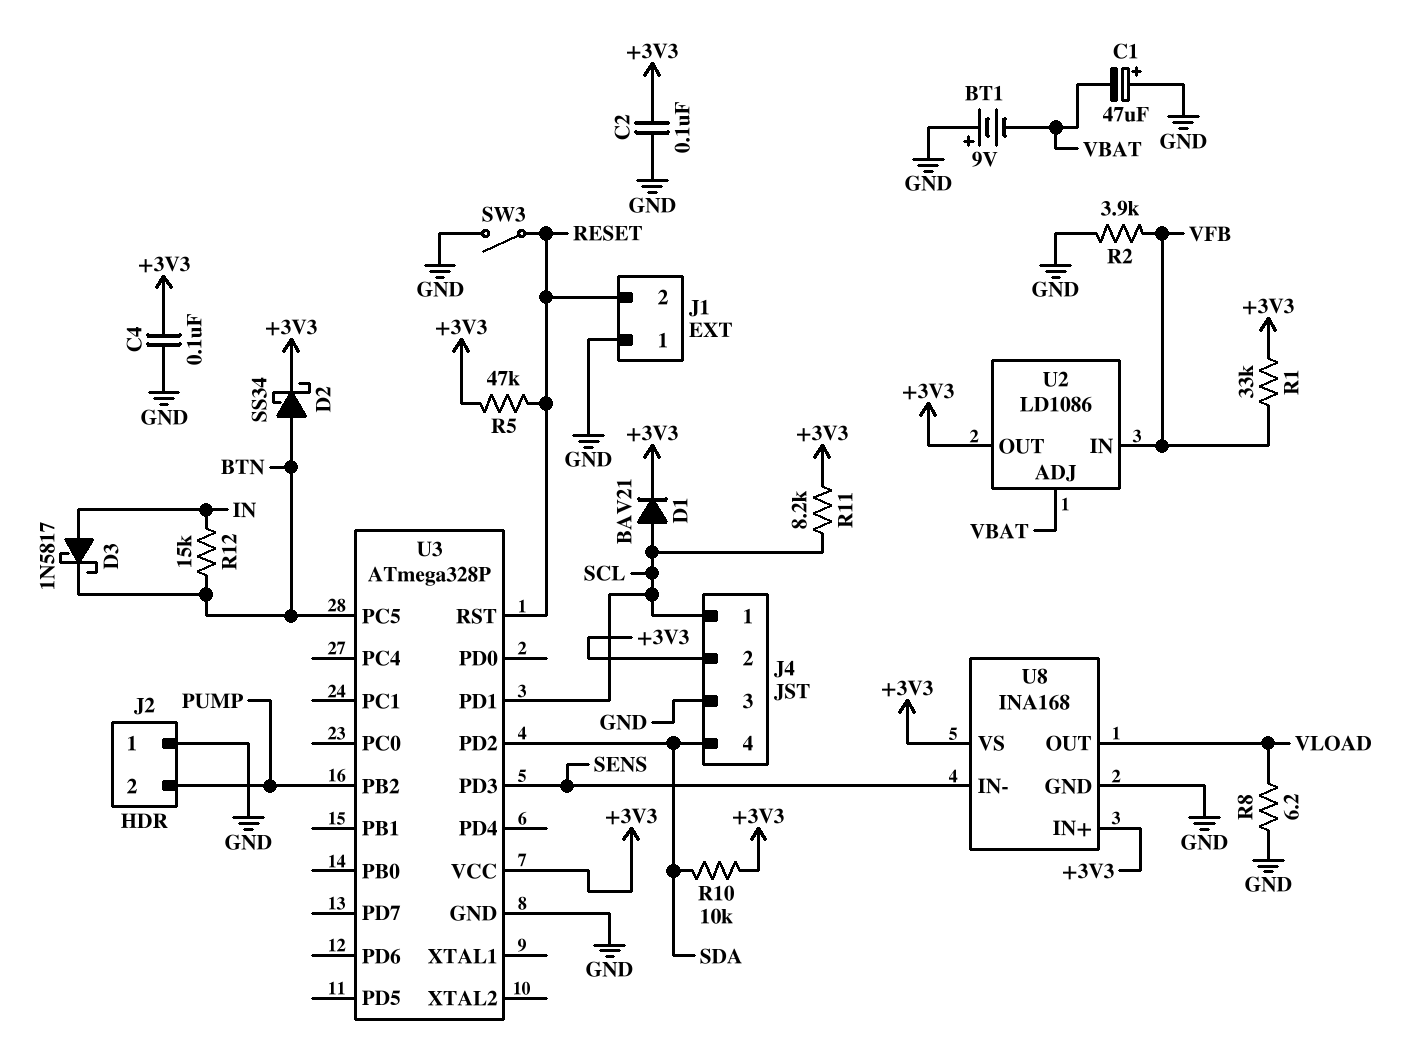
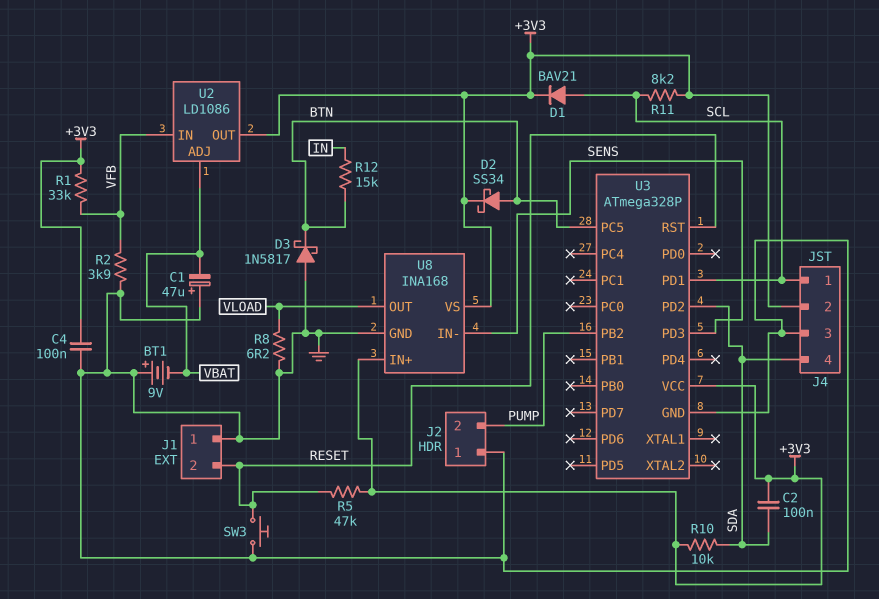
C2: 100nF (+3V3, GND) -> 100nF (+3V3, SDA)
D3: schottky 1N5817 (A IN, K BTN) -> schottky 1N5817 (A GND, K BTN)
SW3: switch (GND, RESET) -> button (GND, RESET)

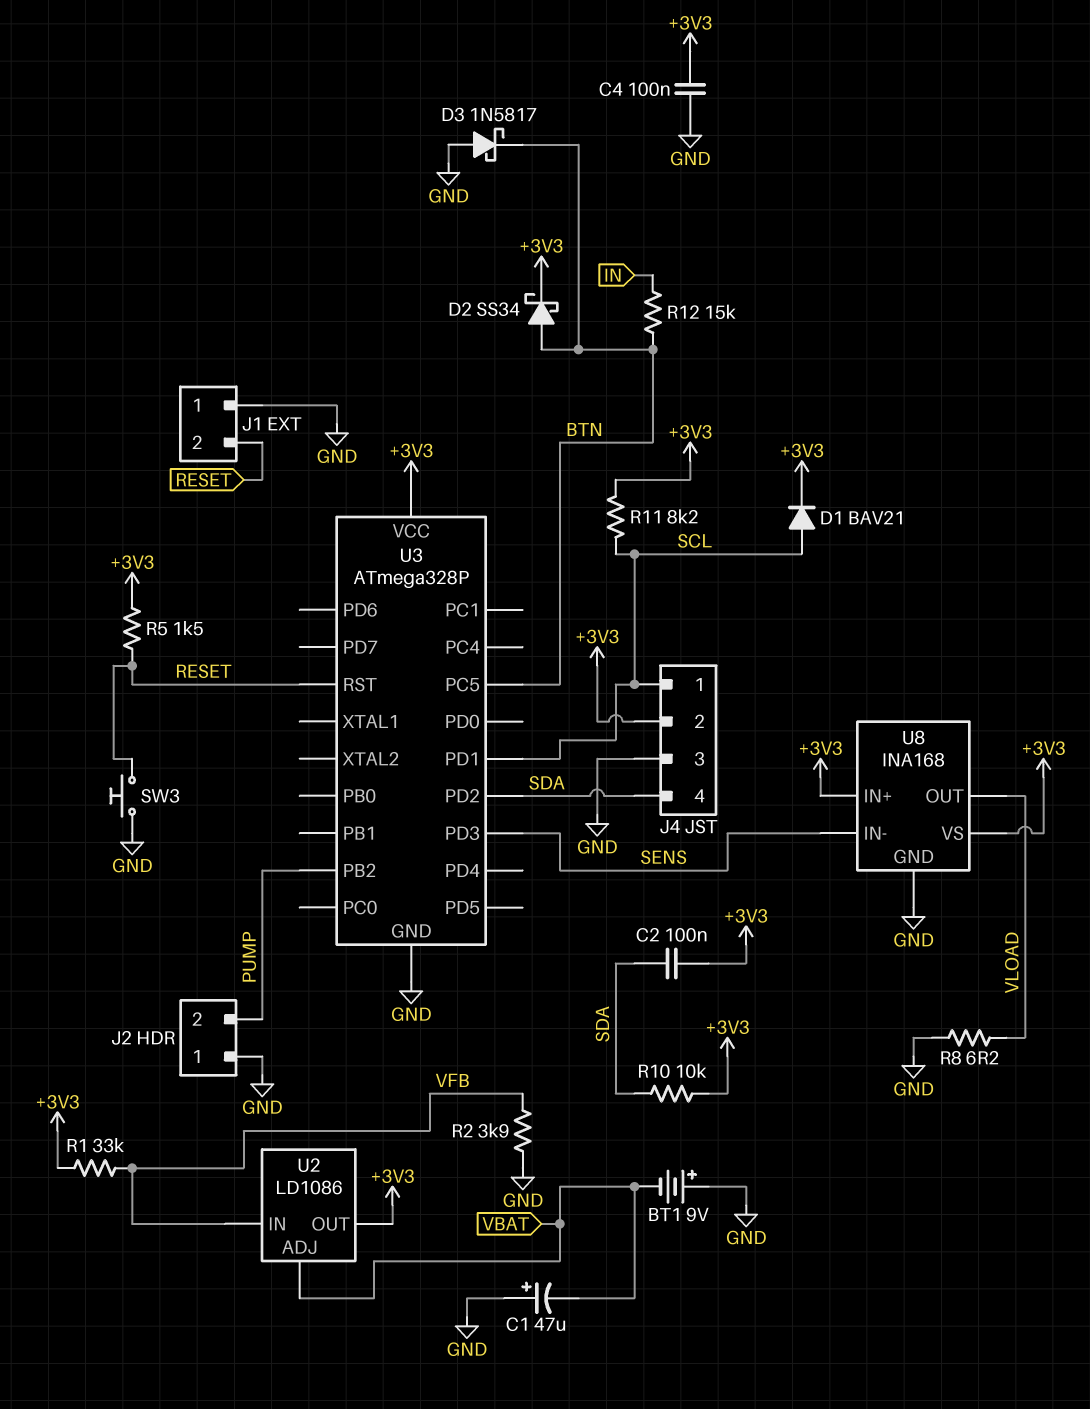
R5: 47k (+3V3, RESET) -> 1.5k (+3V3, RESET)

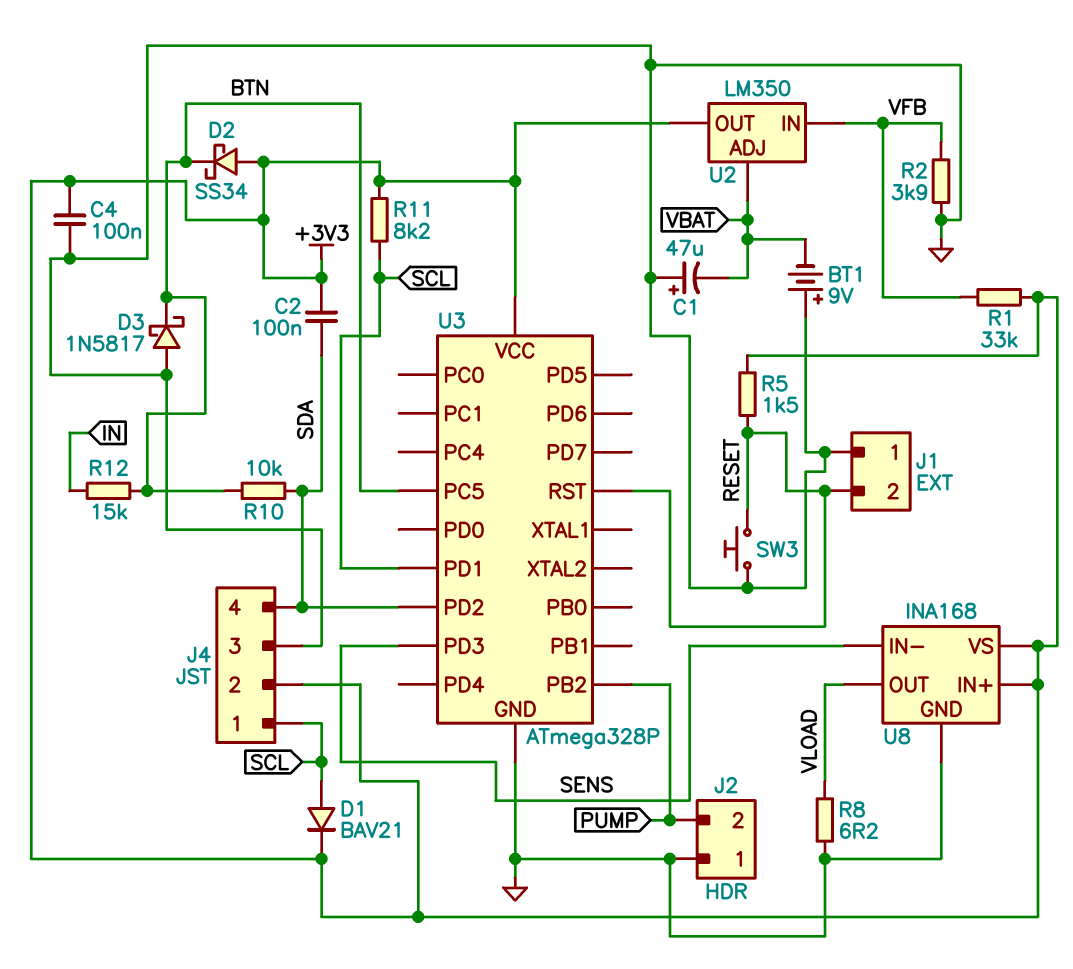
D2: schottky SS34 (A BTN, K +3V3) -> schottky SS34 (A +3V3, K BTN)
R10: 10k (+3V3, SDA) -> 10k (BTN, SDA)
U2: LD1086 -> LM350

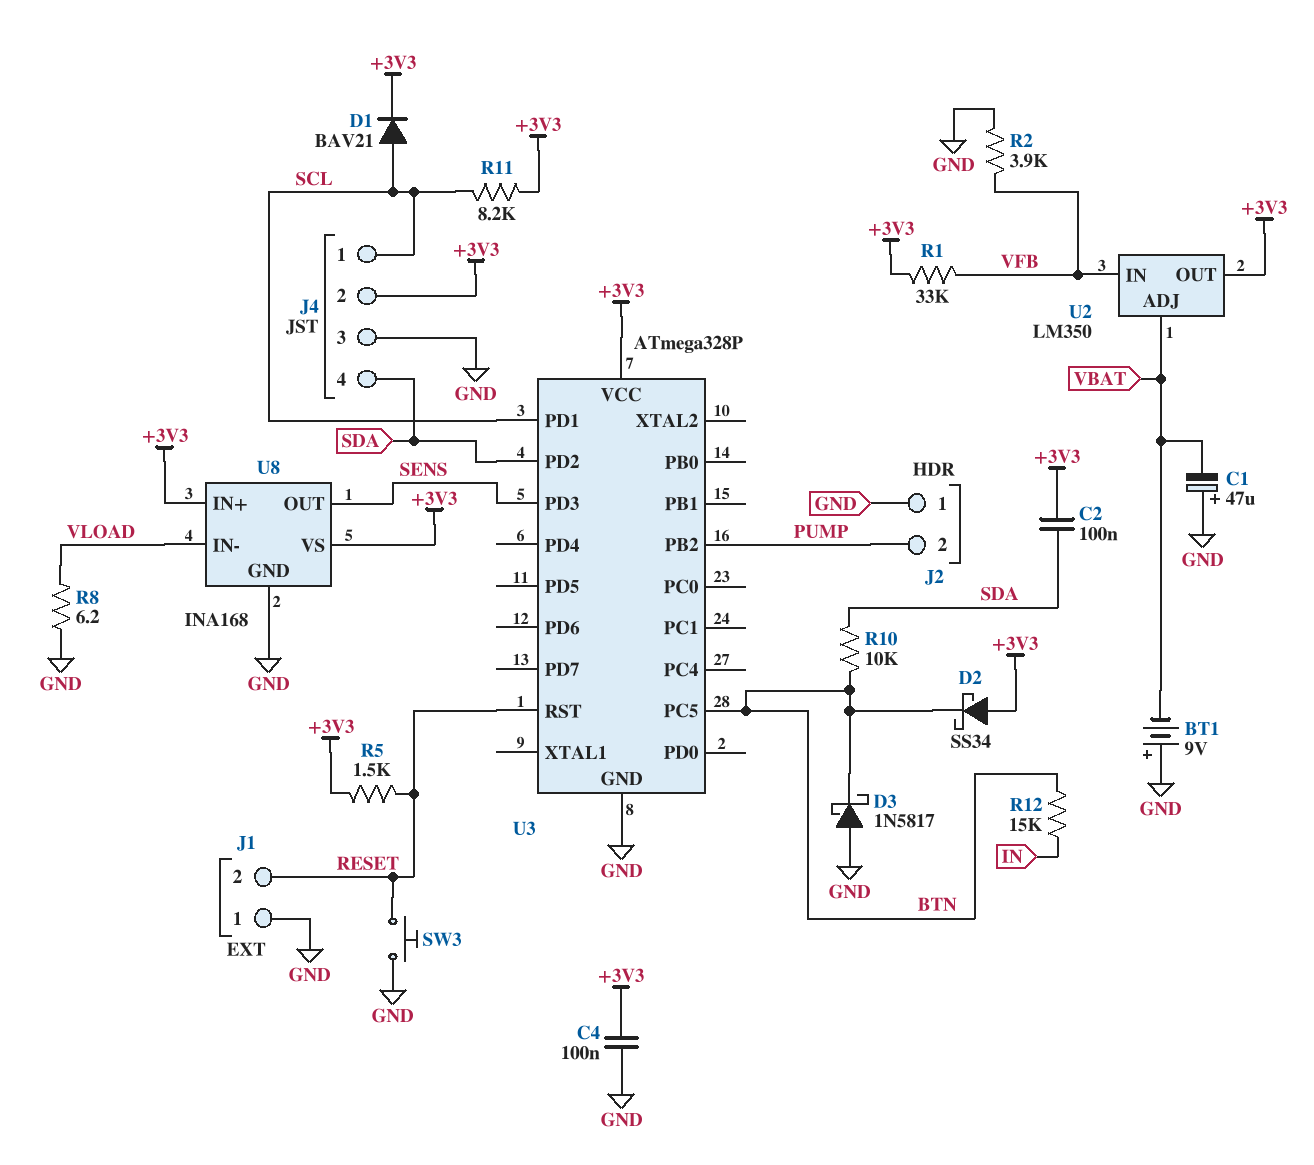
U8 pin IN-: SENS -> VLOAD
U8 pin OUT: VLOAD -> SENS

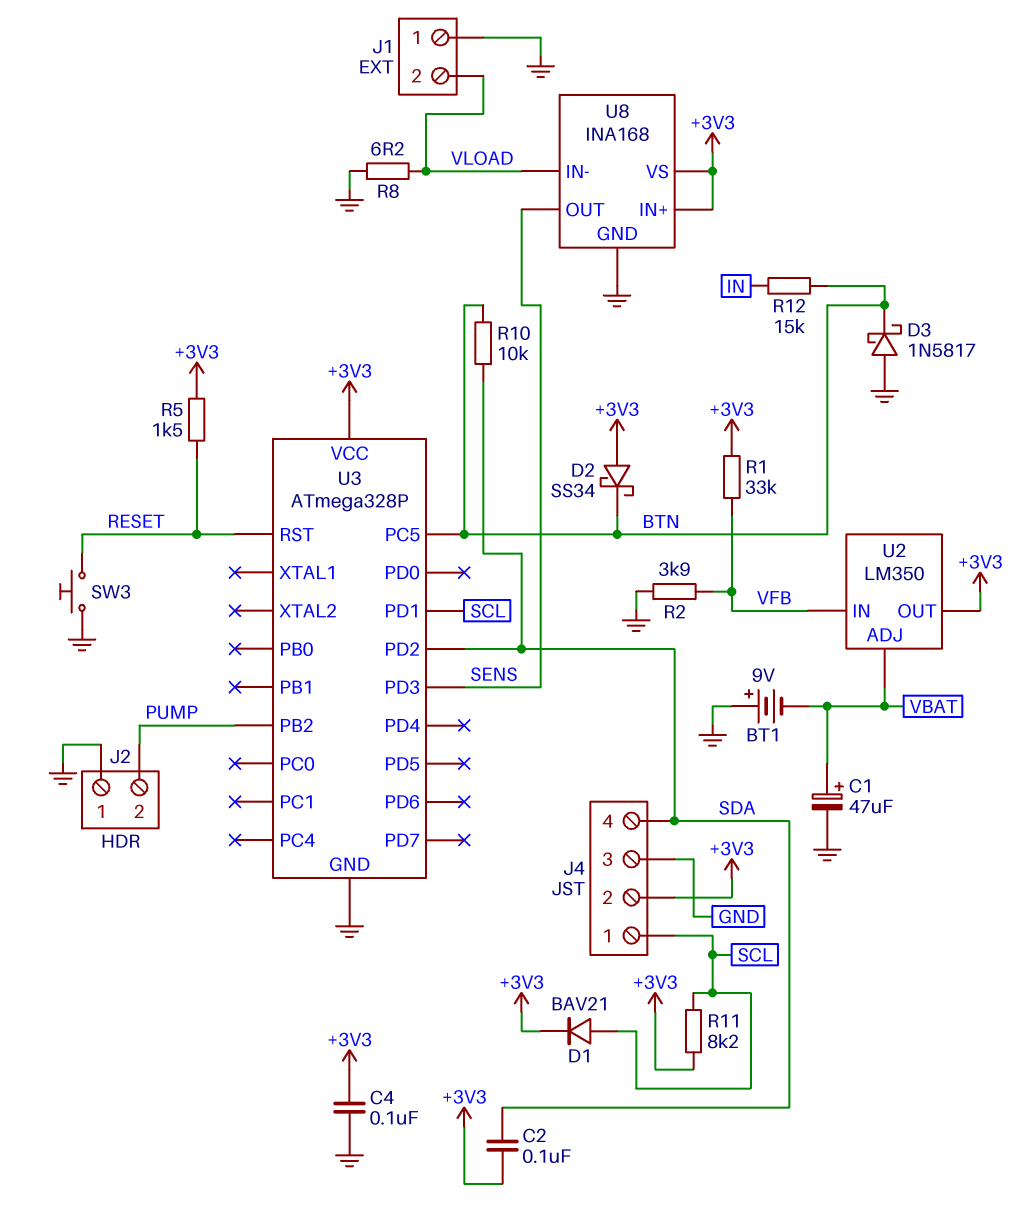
C1: 47uF (plus GND, minus VBAT) -> 47uF (plus VBAT, minus GND)
J1 pin 2: RESET -> VLOAD

